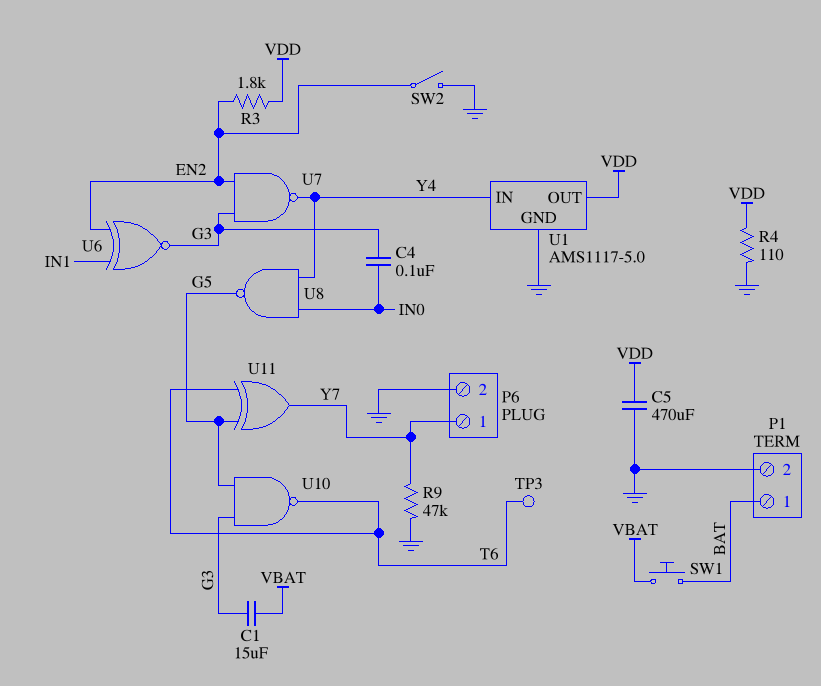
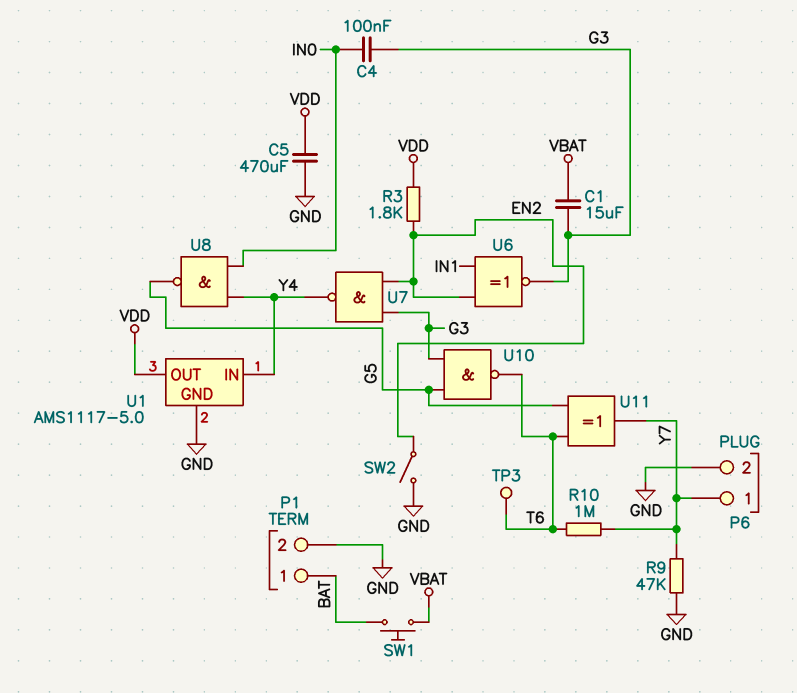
R4: 110 (GND, VDD) -> none
R10: none -> 1M (T6, Y7)

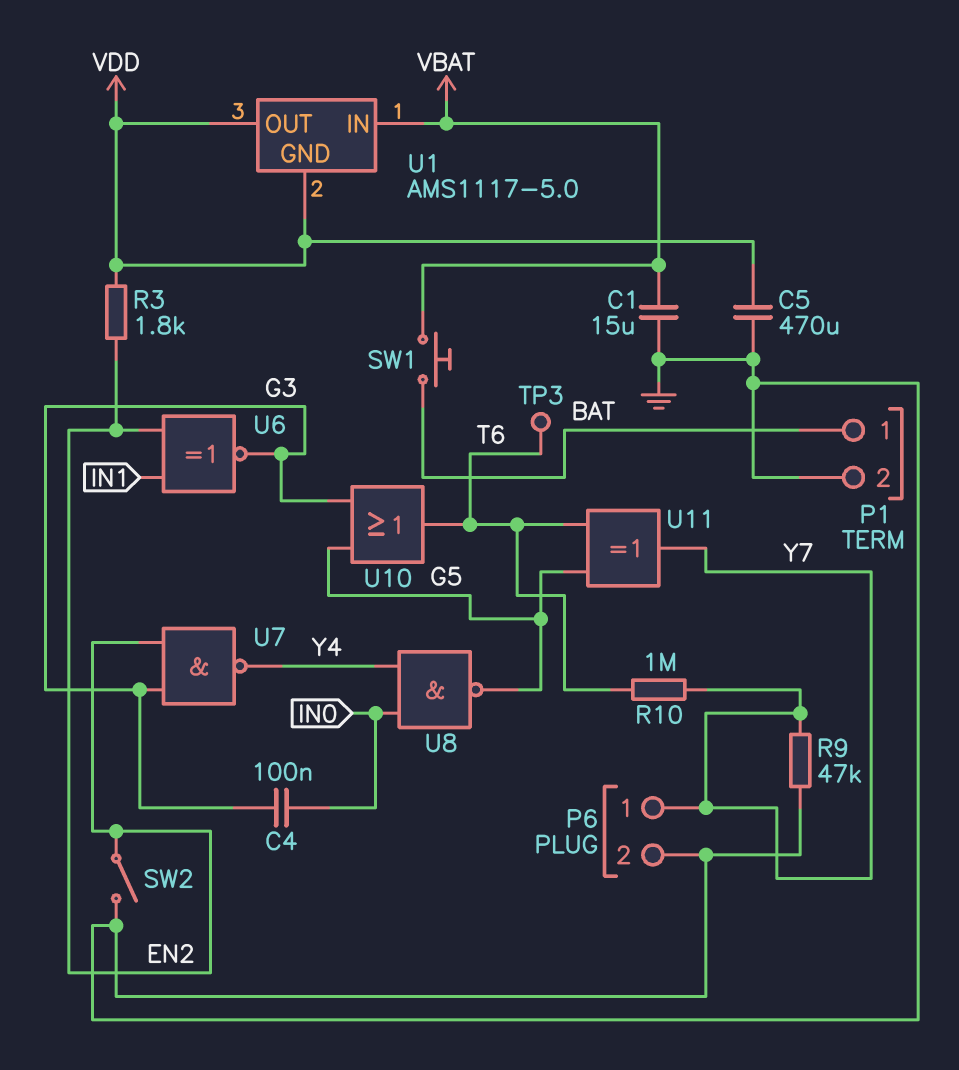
C1: 15uF (G3, VBAT) -> 15uF (GND, VBAT)
U1 pin GND: GND -> VDD
U1 pin IN: Y4 -> VBAT
U10: NAND (in G3, in G5, out T6) -> OR (in G3, in G5, out T6)

